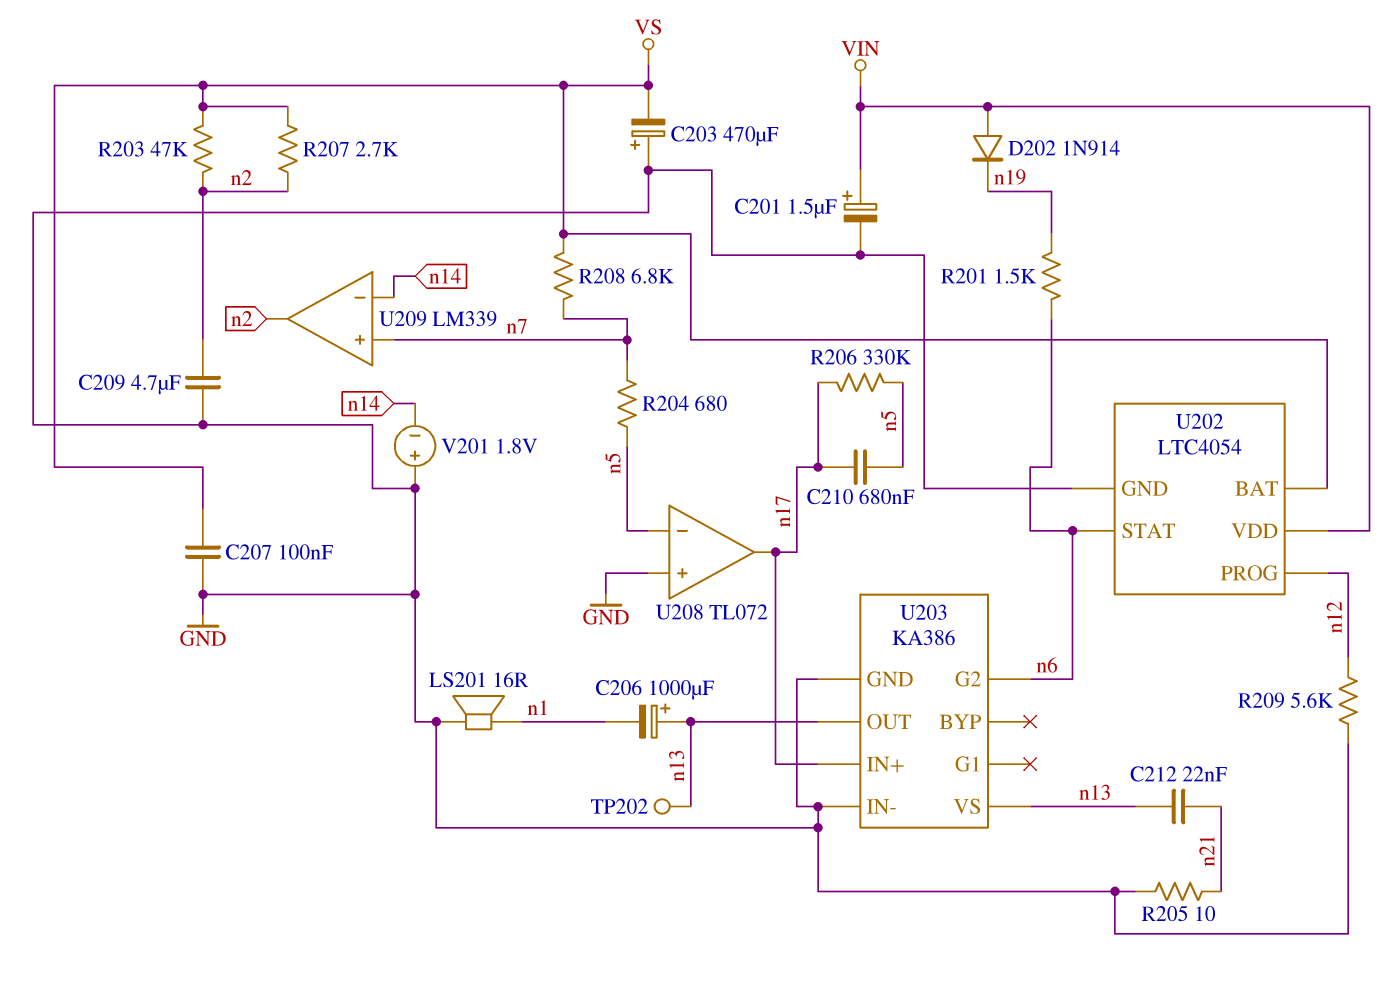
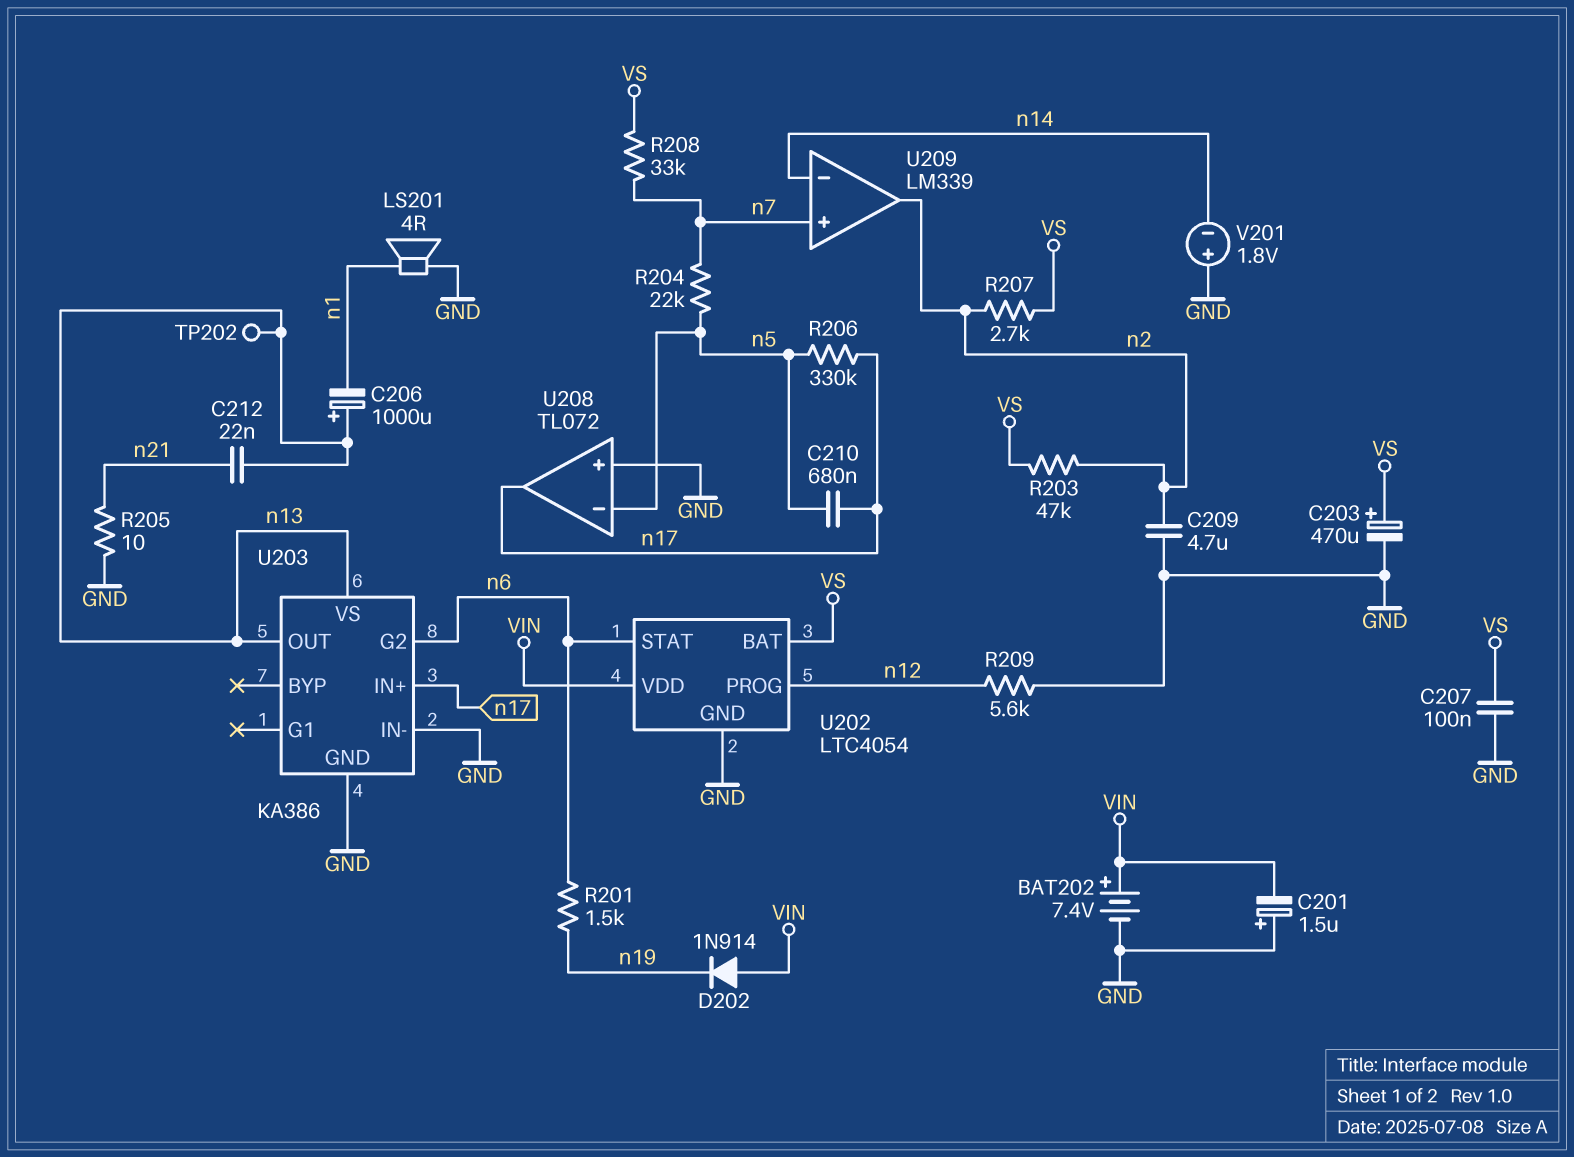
BAT202: none -> 7.4V (plus VIN, minus GND)
C201: 1.5uF (plus VIN, minus GND) -> 1.5uF (plus GND, minus VIN)
C203: 470uF (plus GND, minus VS) -> 470uF (plus VS, minus GND)
LS201: speaker 16R (GND, n1) -> speaker 4R (GND, n1)
R204: 680 (n5, n7) -> 22k (n5, n7)
R208: 6.8k (VS, n7) -> 33k (VS, n7)

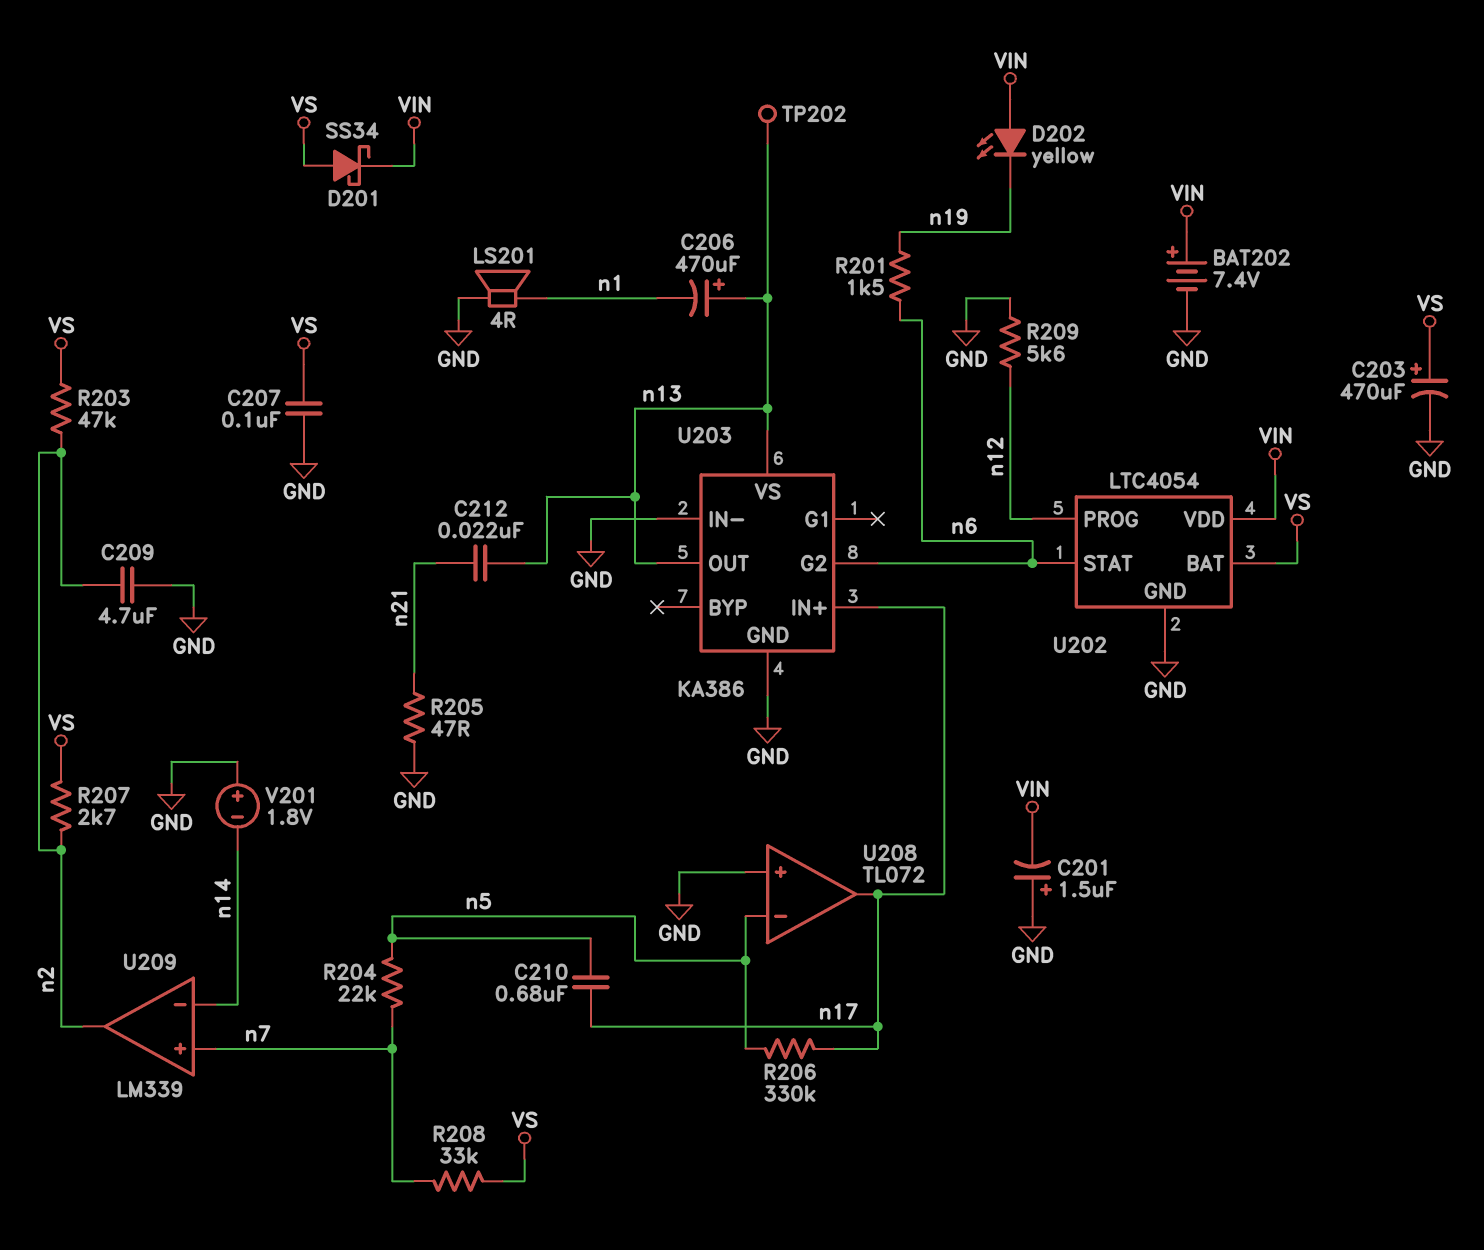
C206: 1000uF (plus n13, minus n1) -> 470uF (plus n13, minus n1)
D201: none -> schottky SS34 (A VS, K VIN)
D202: diode 1N914 (A VIN, K n19) -> LED yellow (A VIN, K n19)
R205: 10 (GND, n21) -> 47 (GND, n21)

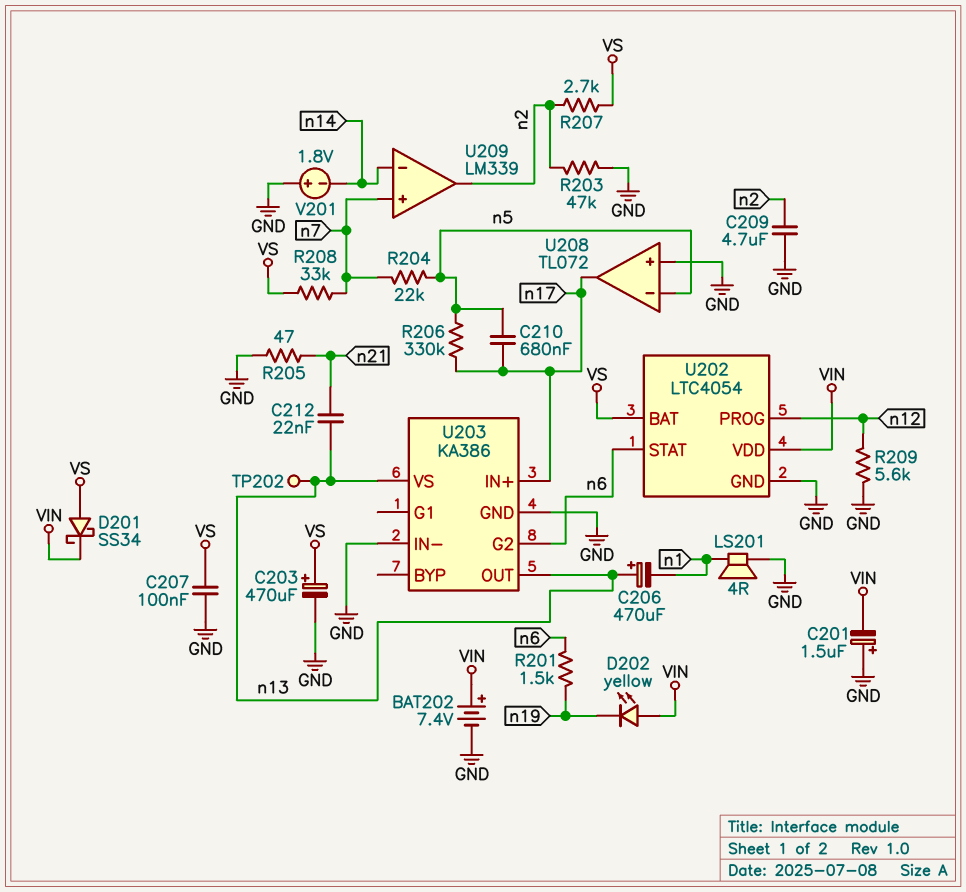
R203: 47k (VS, n2) -> 47k (GND, n2)

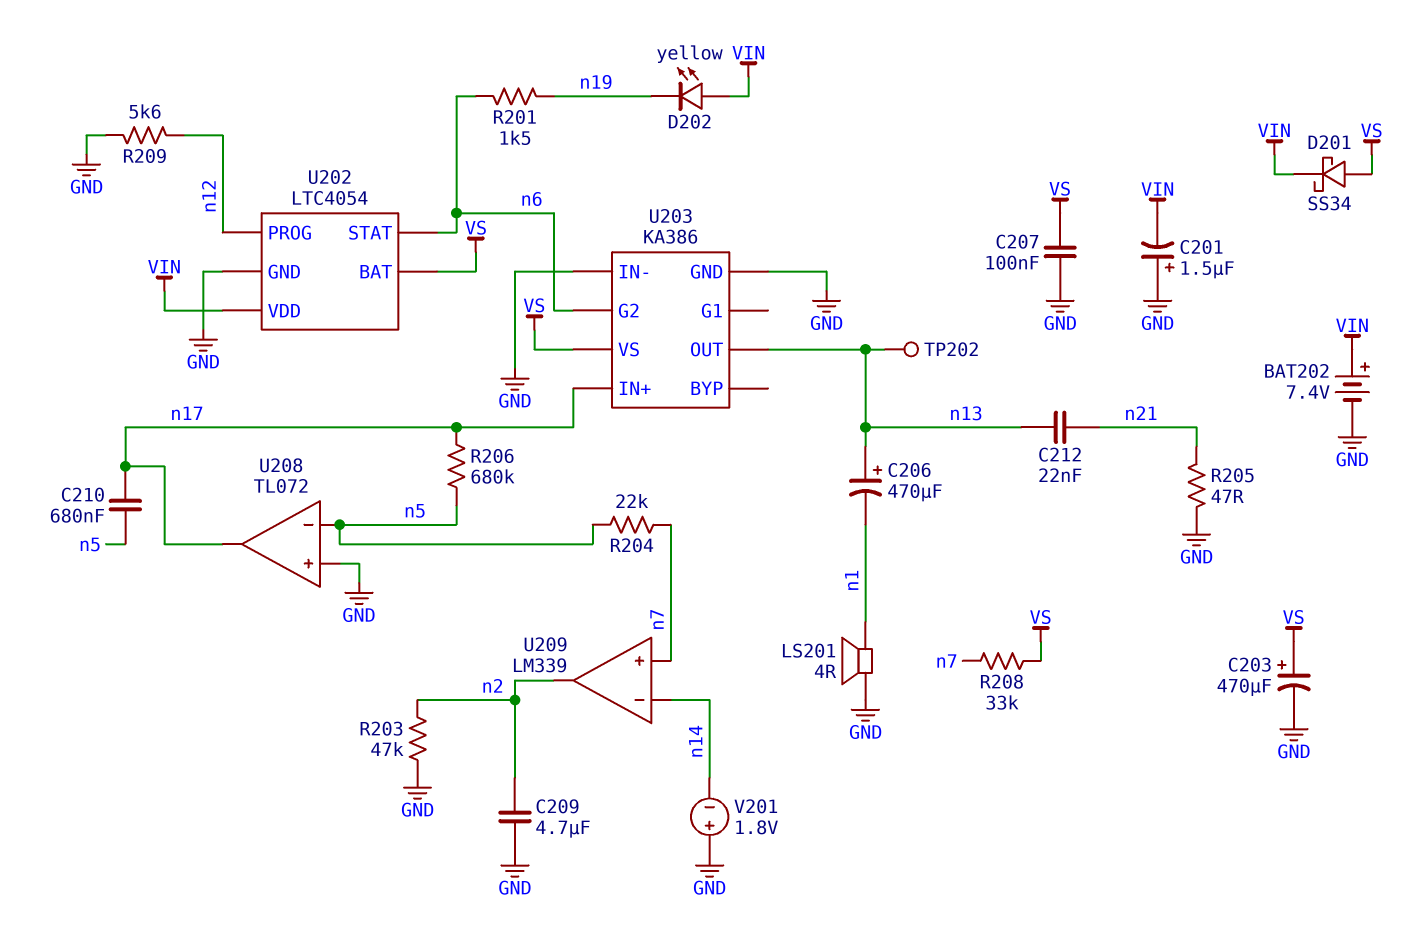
R206: 330k (n5, n17) -> 680k (n5, n17)
R207: 2.7k (VS, n2) -> none
U203 pin VS: n13 -> VS

